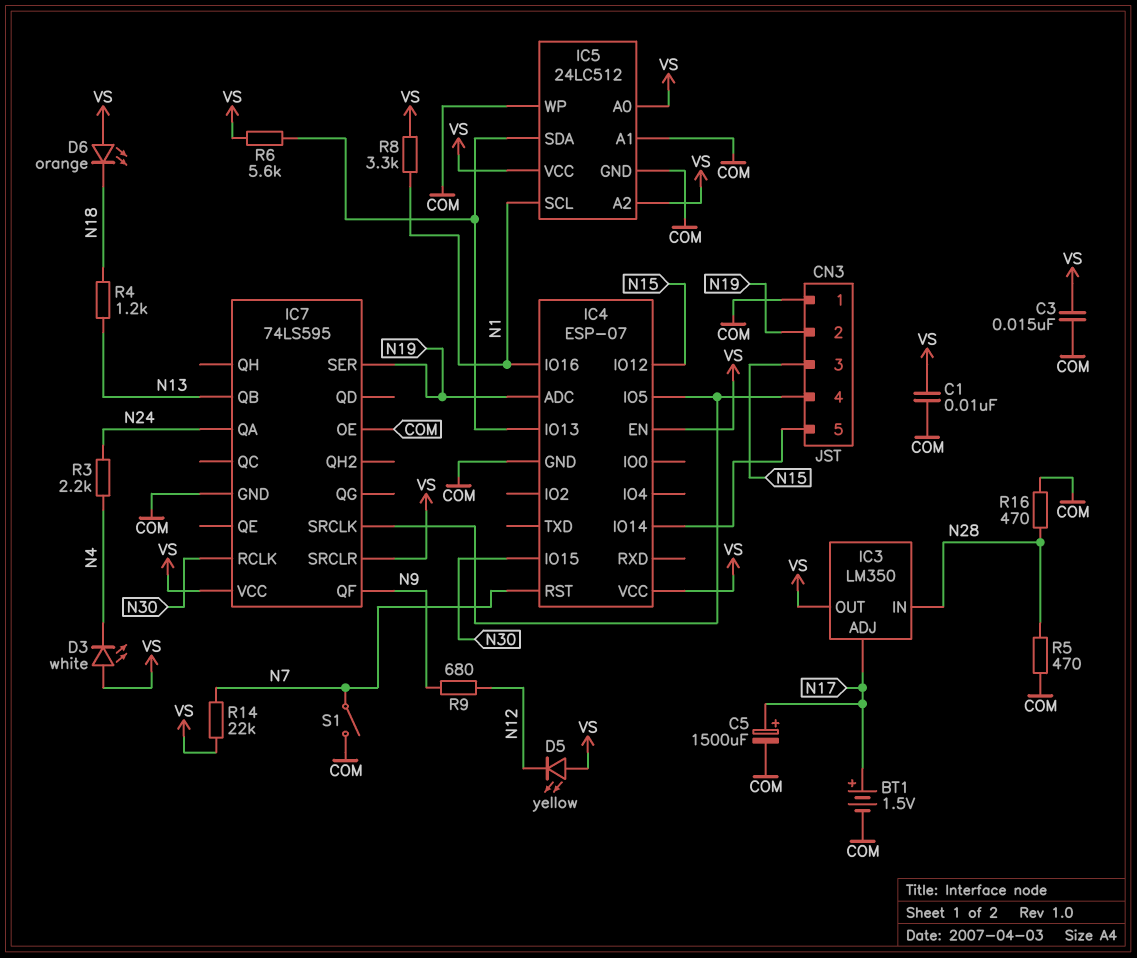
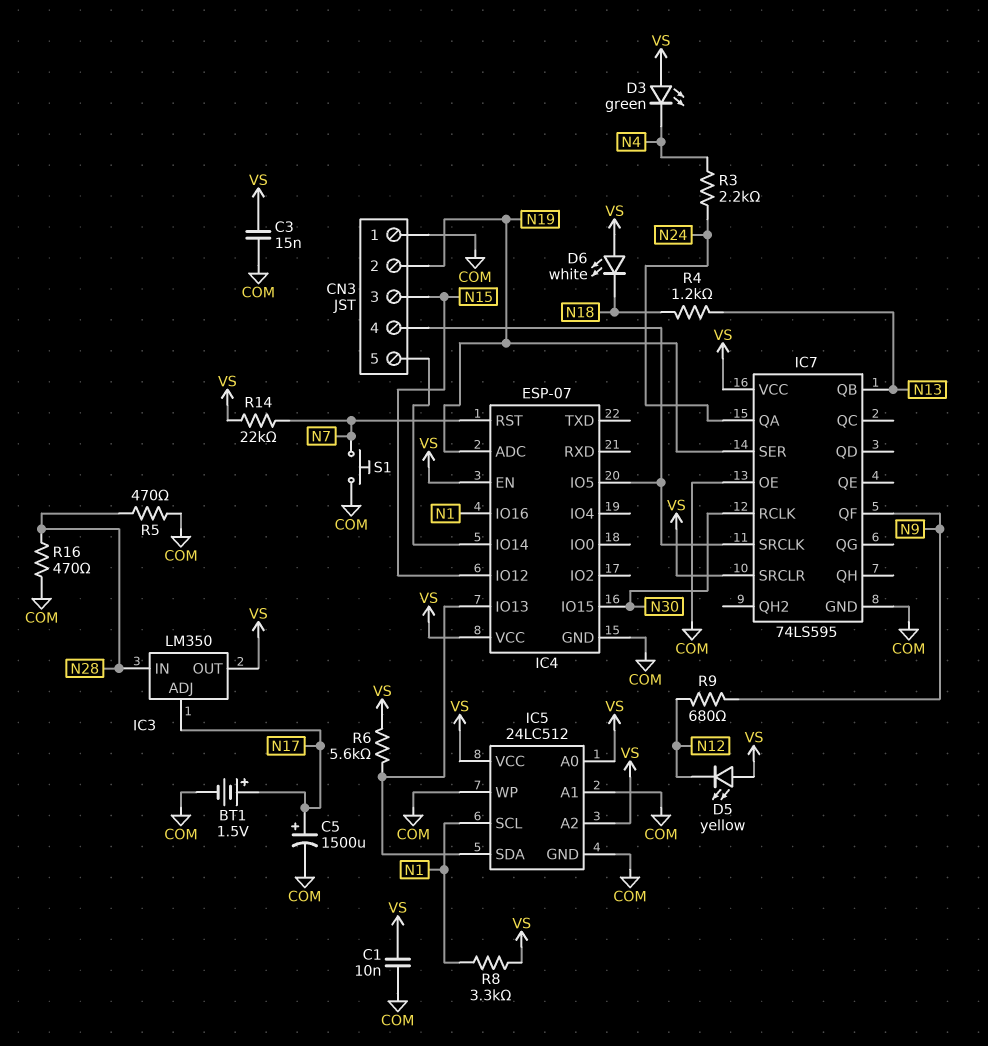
D3: LED white (A VS, K N4) -> LED green (A VS, K N4)
D6: LED orange (A VS, K N18) -> LED white (A VS, K N18)
S1: switch (COM, N7) -> button (COM, N7)

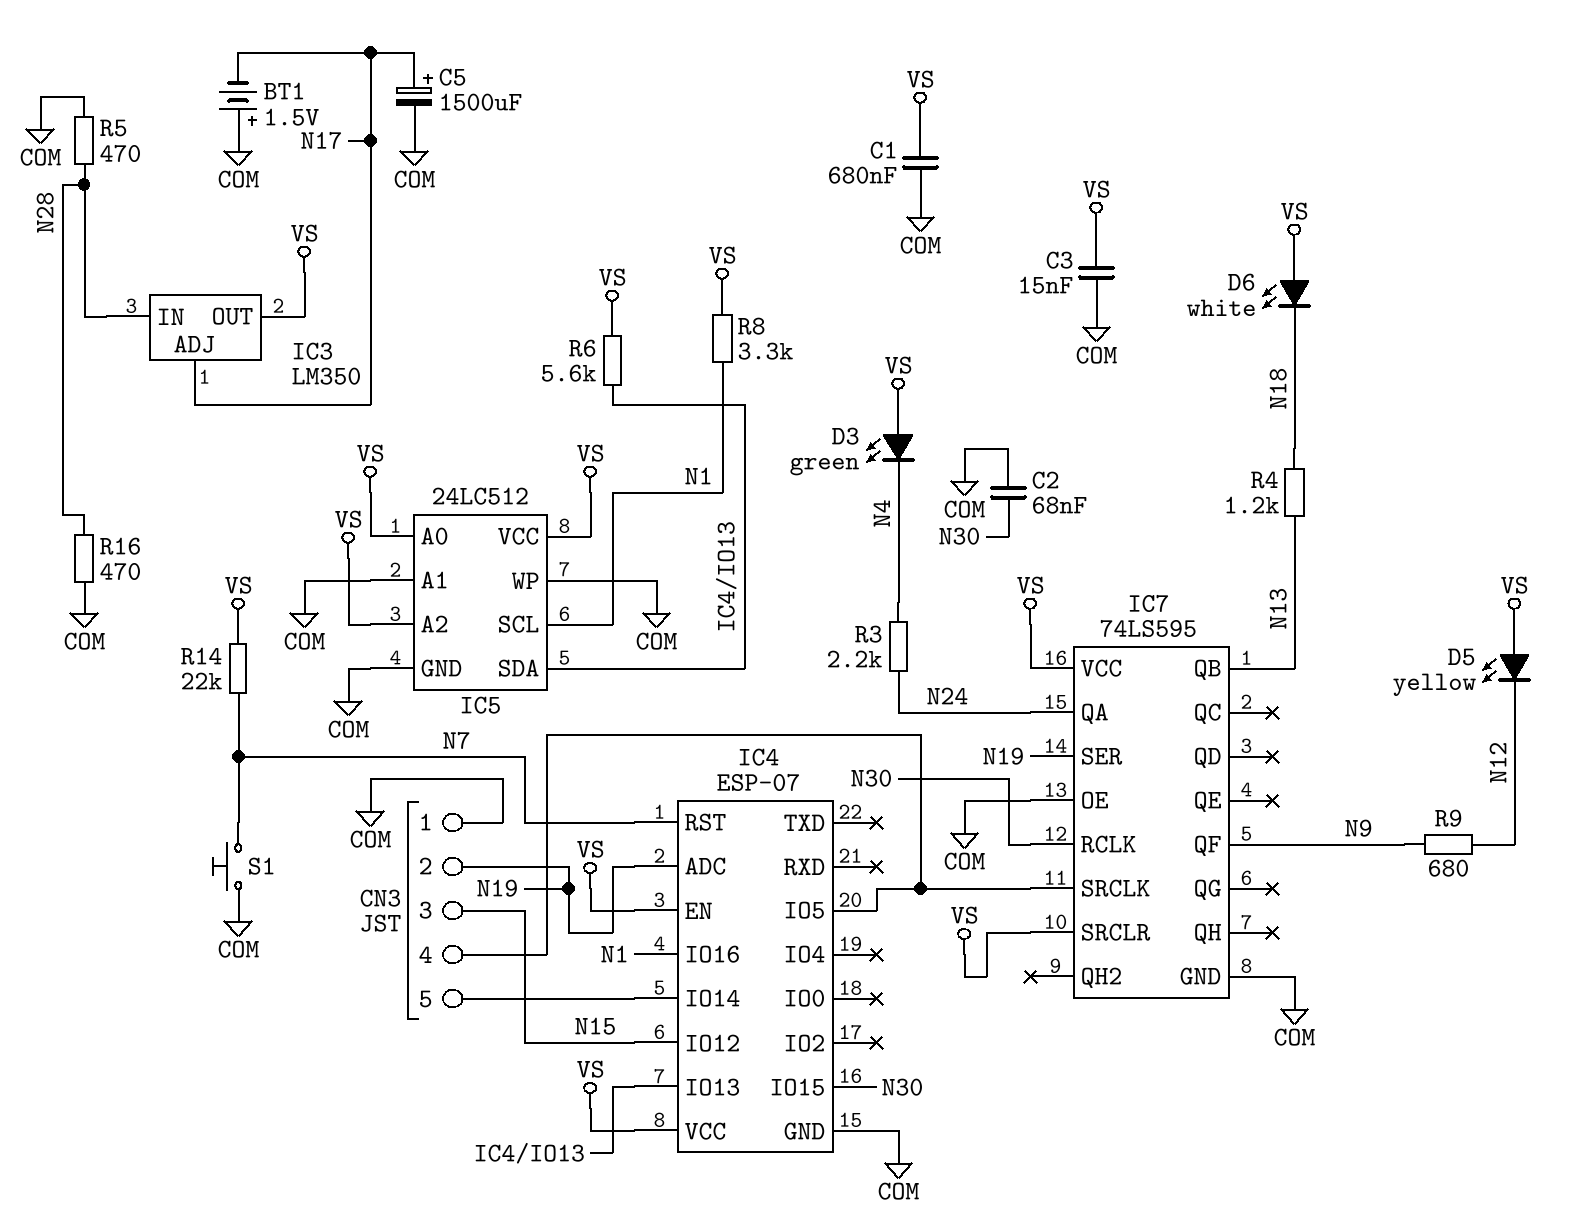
BT1: 1.5V (plus N17, minus COM) -> 1.5V (plus COM, minus N17)
C1: 10nF (COM, VS) -> 680nF (COM, VS)
C2: none -> 68nF (COM, N30)

